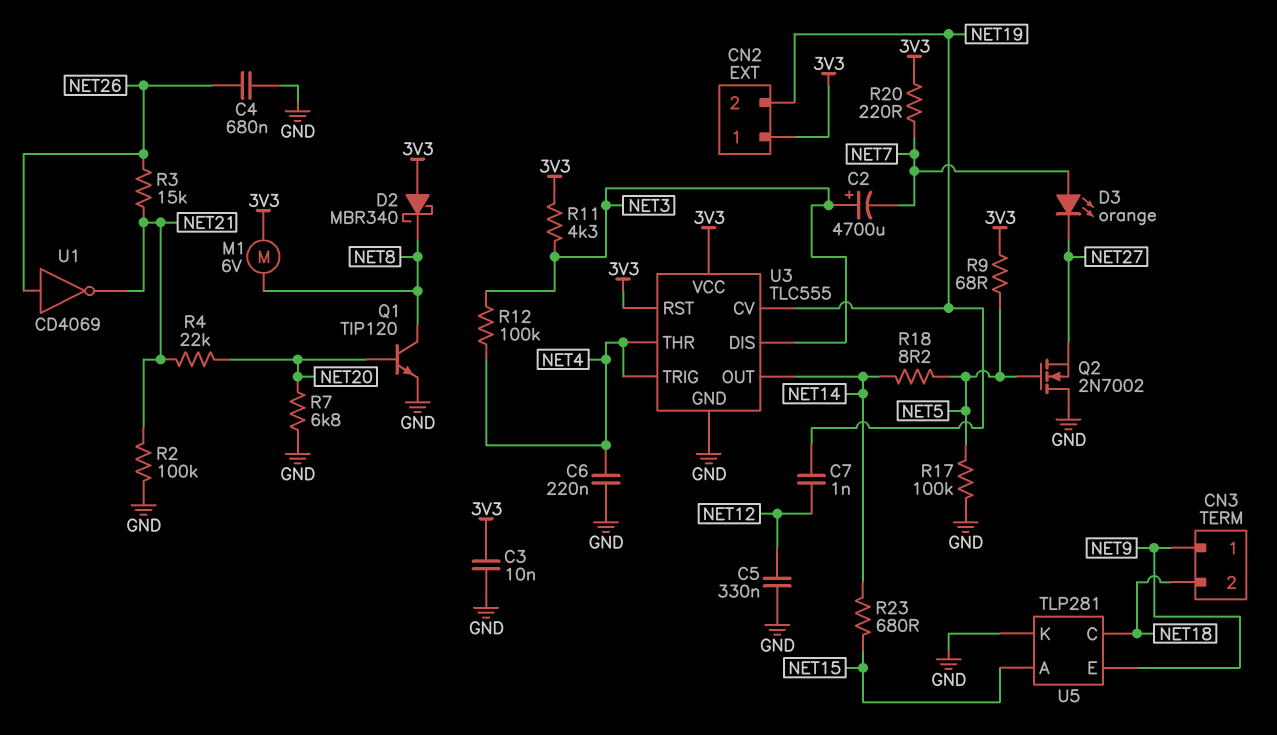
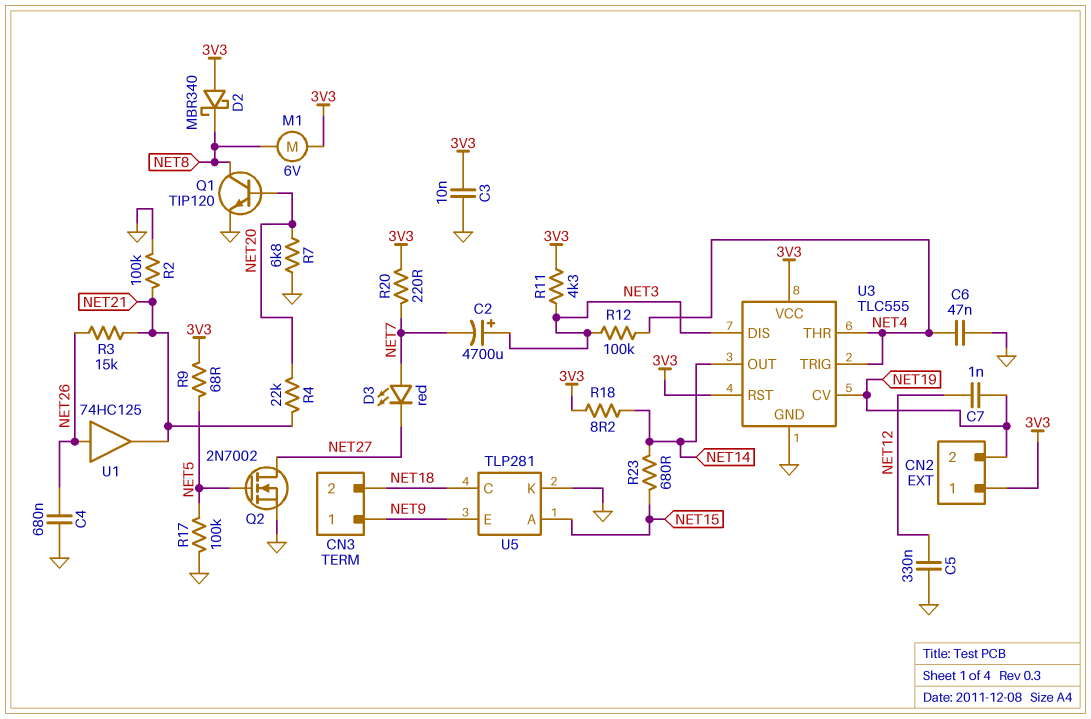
C6: 220nF (GND, NET4) -> 47nF (GND, NET4)
D3: LED orange (A NET7, K NET27) -> LED red (A NET7, K NET27)
Q2: NMOS 2N7002 (G NET5, D GND, S NET27) -> NMOS 2N7002 (G NET5, D NET27, S GND)
R18: 8.2 (NET5, NET14) -> 8.2 (3V3, NET14)
U1: NOT CD4069 (in NET26, out NET21) -> buffer 74HC125 (in NET26, out NET21)

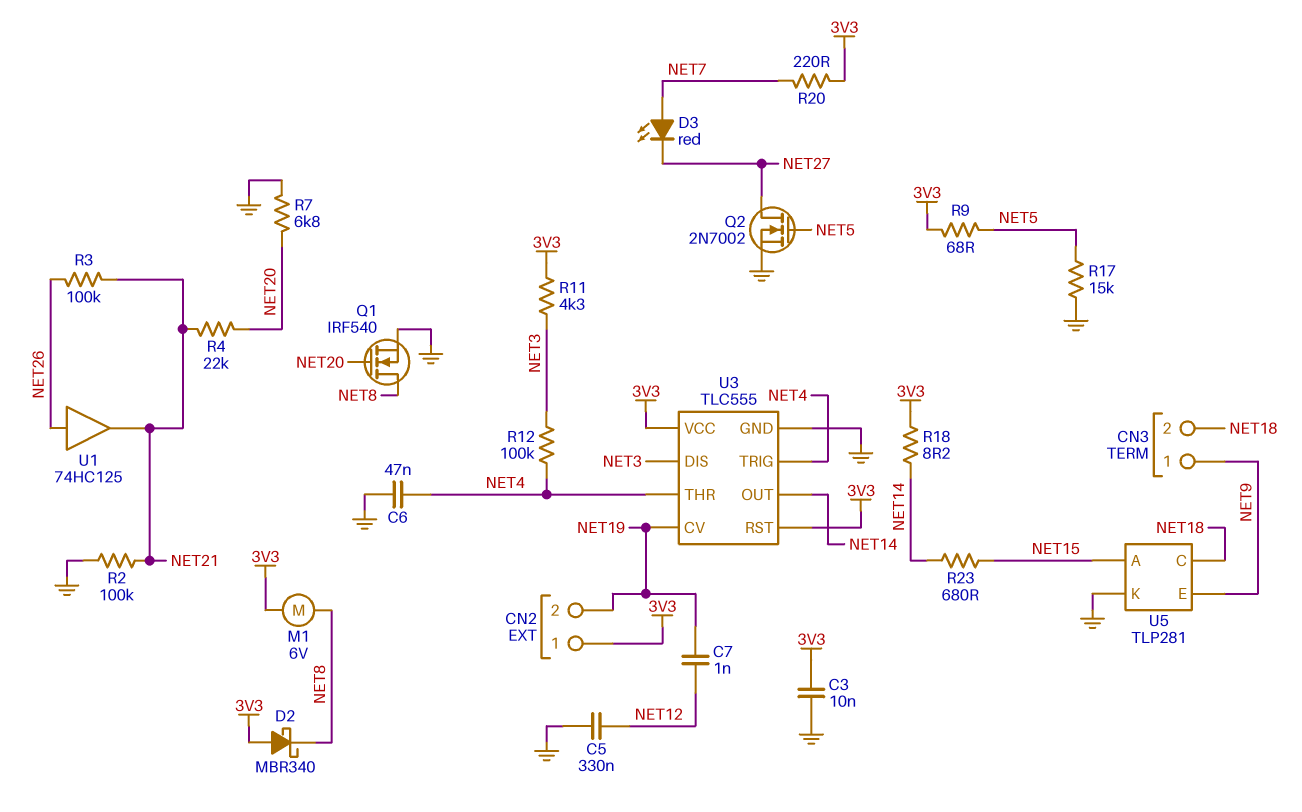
C2: 4700uF (plus NET3, minus NET7) -> none
C4: 680nF (GND, NET26) -> none
Q1: NPN TIP120 (B NET20, C NET8, E GND) -> NMOS IRF540 (G NET20, D NET8, S GND)
R3: 15k (NET21, NET26) -> 100k (NET21, NET26)
R17: 100k (GND, NET5) -> 15k (GND, NET5)

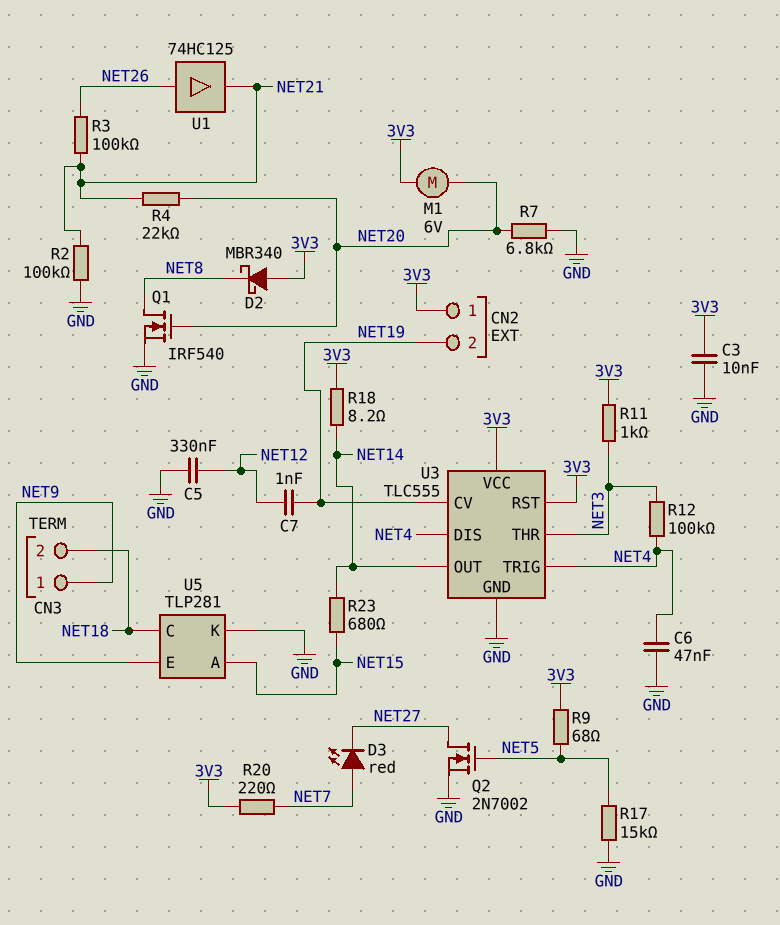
M1: motor 6V (3V3, NET8) -> motor 6V (3V3, NET20)
R11: 4.3k (3V3, NET3) -> 1k (3V3, NET3)
U3 pin DIS: NET3 -> NET4
U3 pin THR: NET4 -> NET3

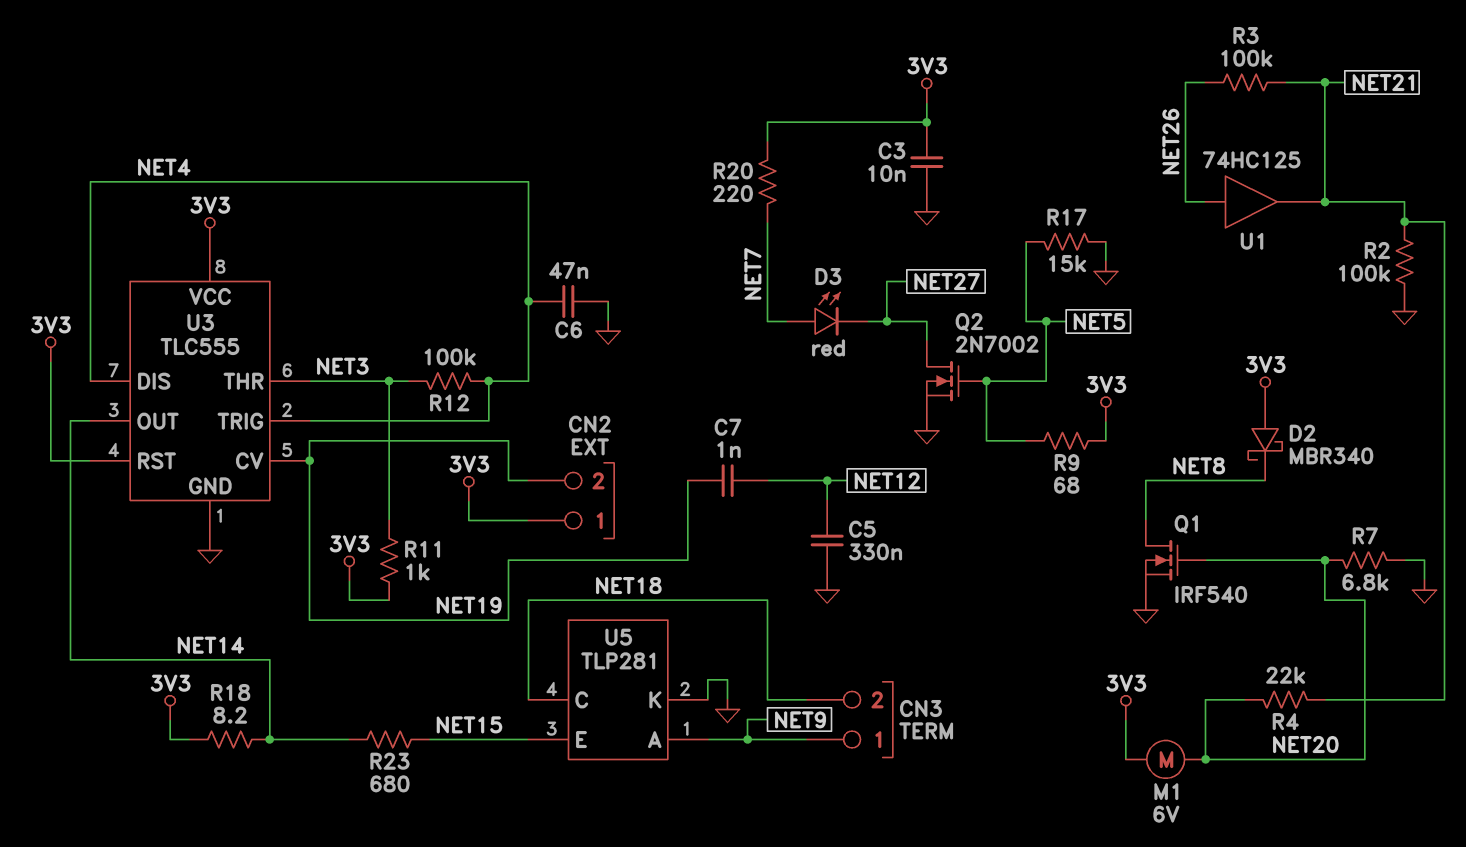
U5 pin A: NET15 -> NET9
U5 pin E: NET9 -> NET15

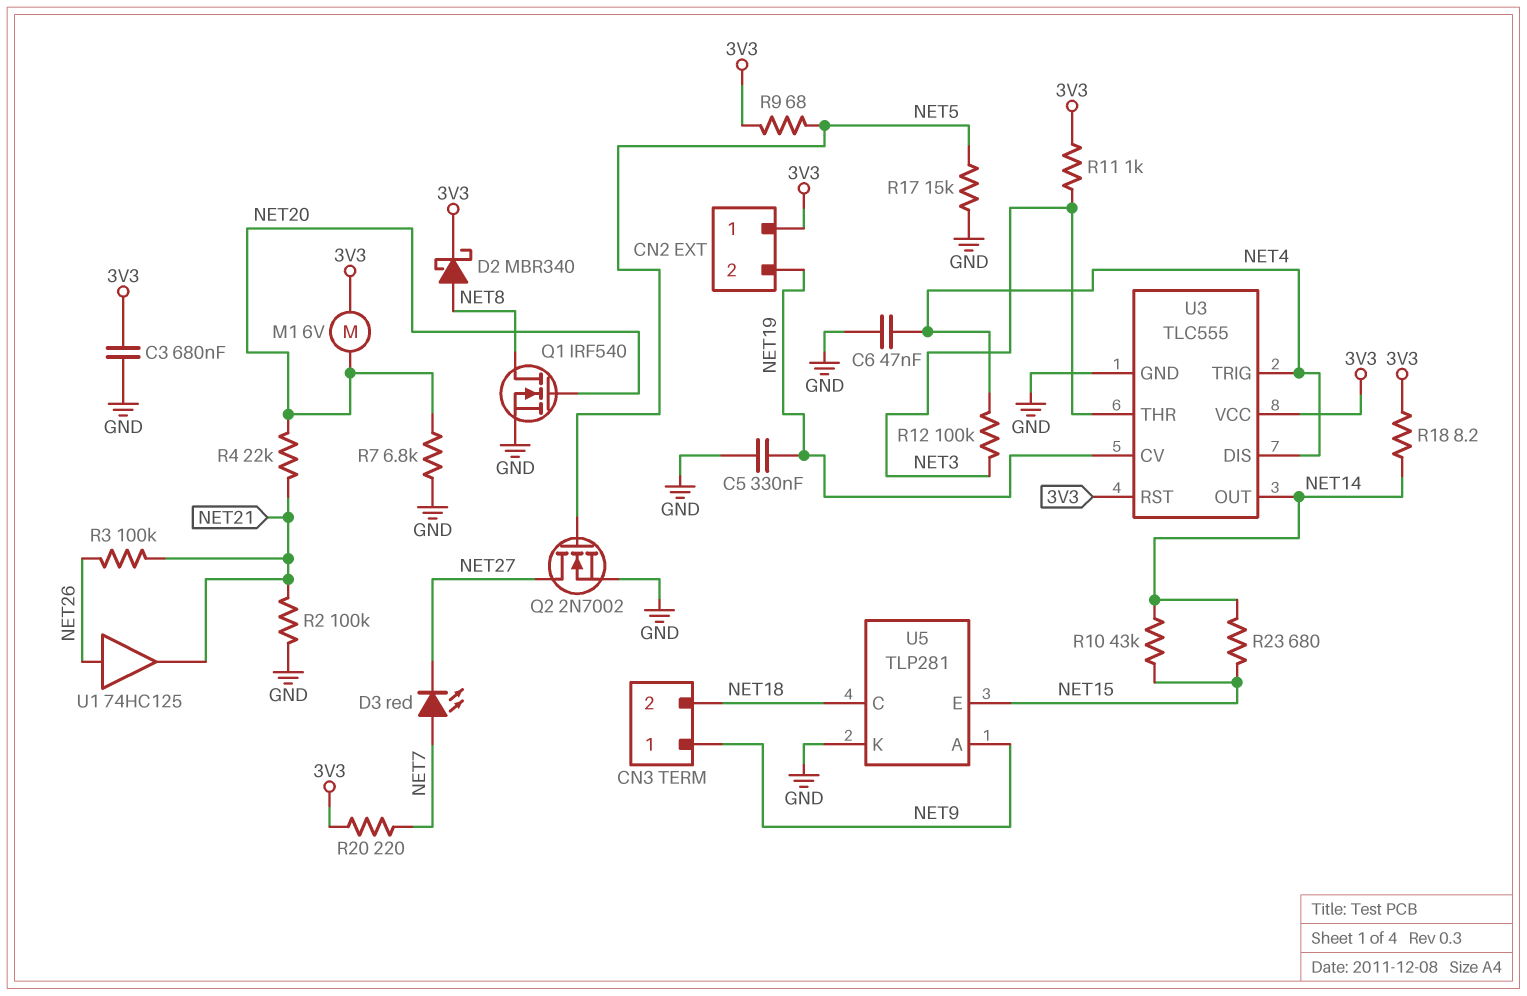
C3: 10nF (3V3, GND) -> 680nF (3V3, GND)
C5: 330nF (GND, NET12) -> 330nF (GND, NET19)
C7: 1nF (NET12, NET19) -> none
D2: schottky MBR340 (A 3V3, K NET8) -> schottky MBR340 (A NET8, K 3V3)
R10: none -> 43k (NET14, NET15)

